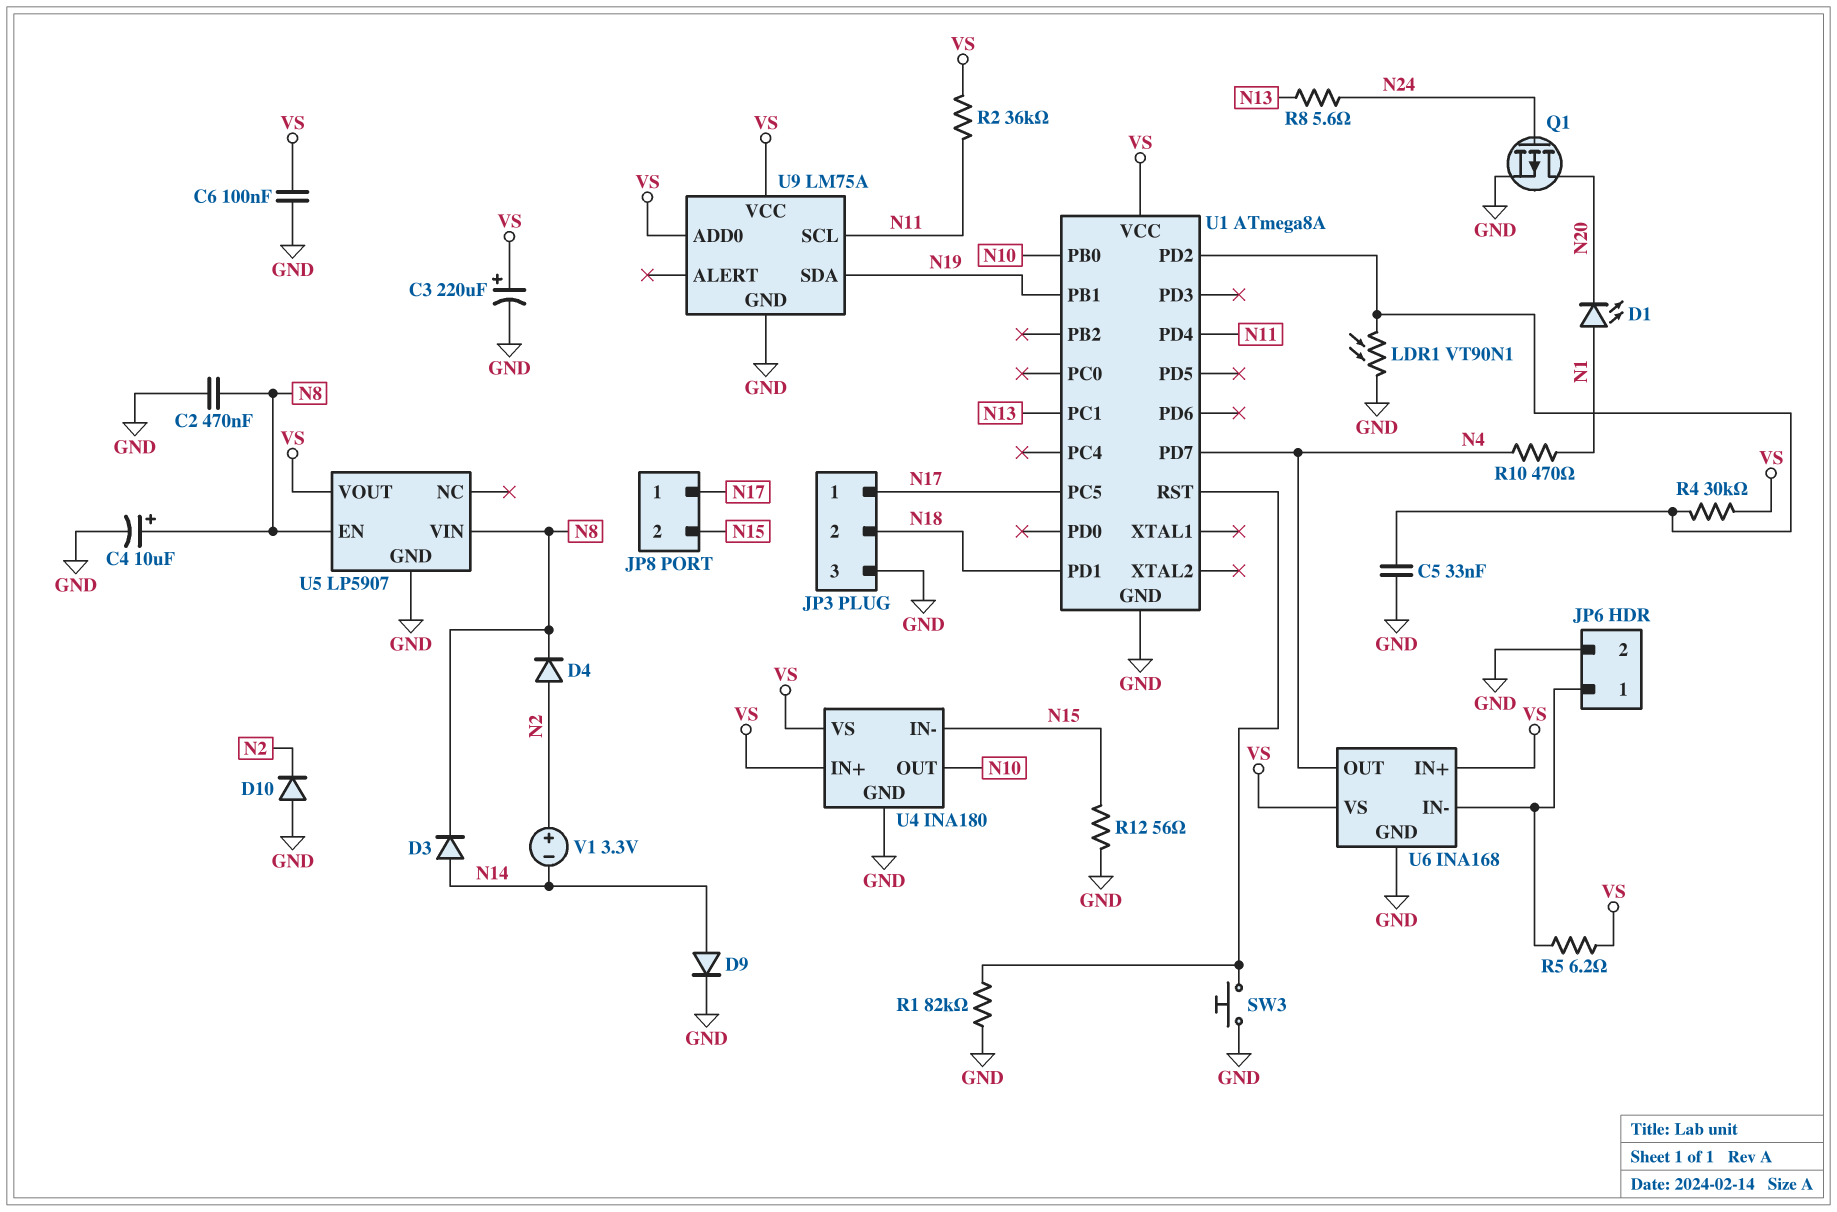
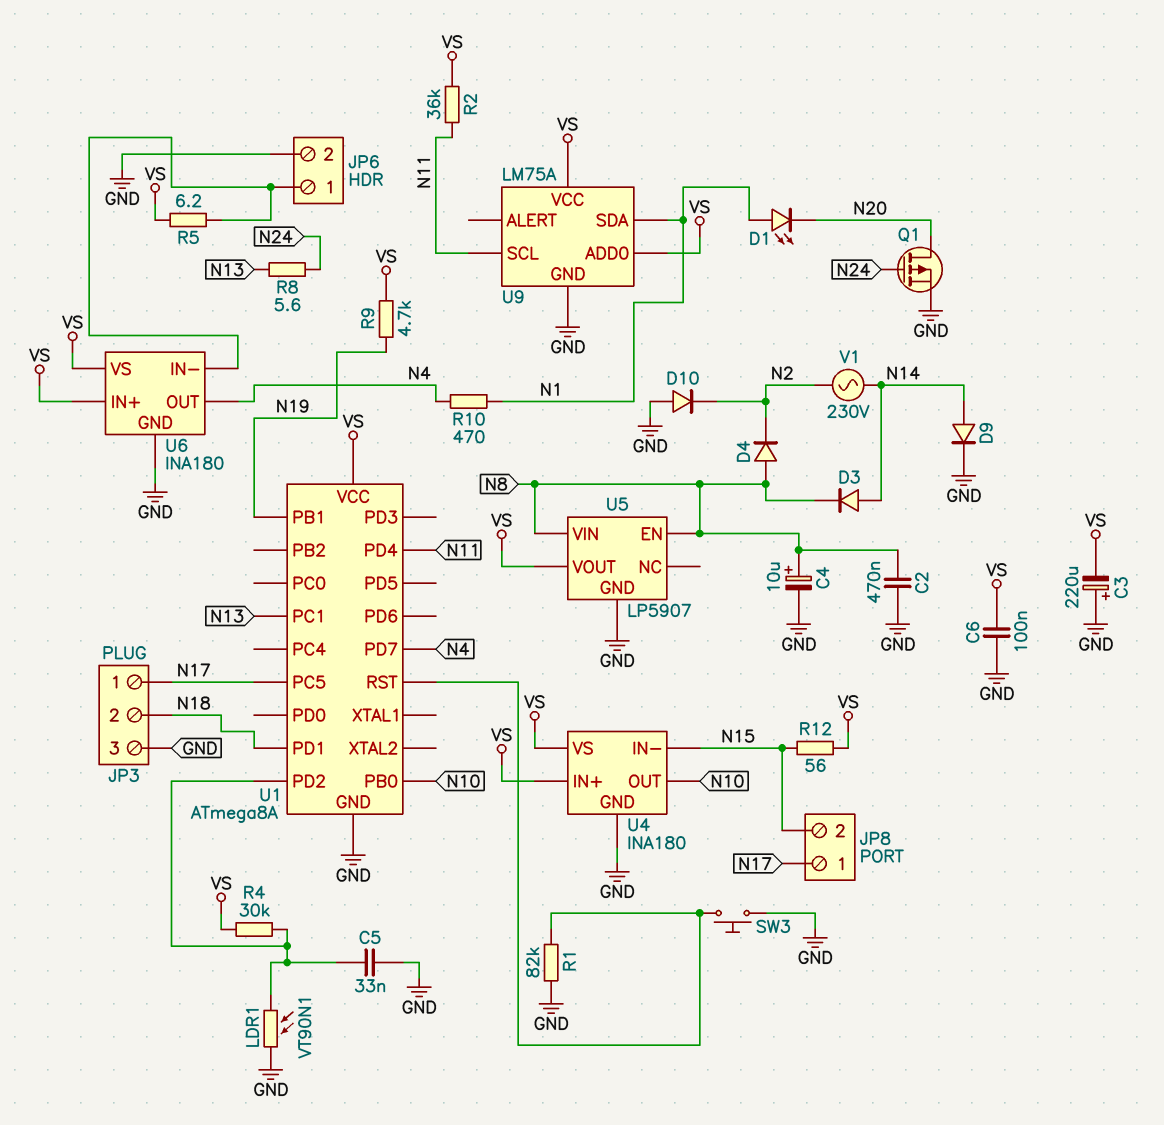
C3: 220uF (plus VS, minus GND) -> 220uF (plus GND, minus VS)
D4: diode (A N2, K N8) -> diode (A N8, K N2)
R9: none -> 4.7k (N19, VS)
R12: 56 (GND, N15) -> 56 (N15, VS)
U6: INA168 -> INA180
U9 pin SDA: N19 -> N1
V1: 3.3V (plus N2, minus N14) -> AC 230V (N2, N14)

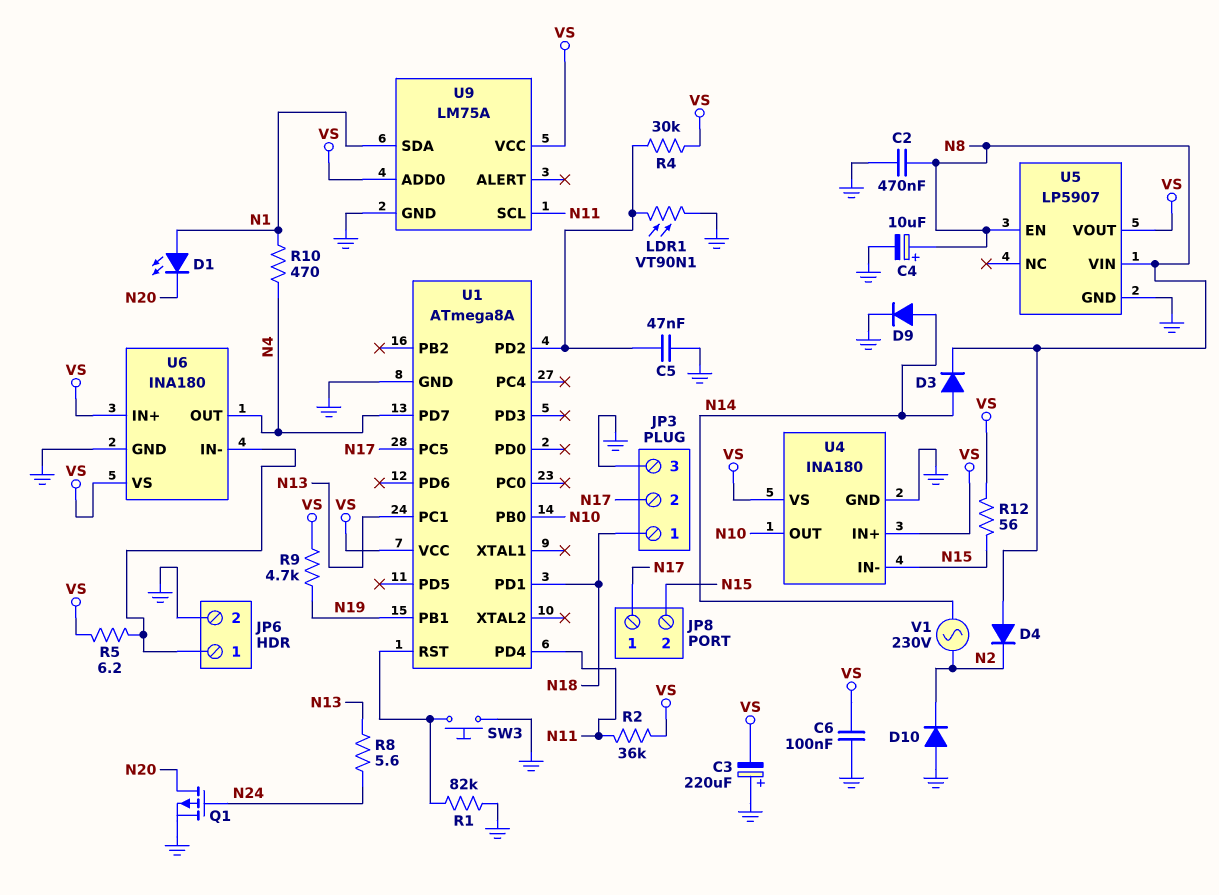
C5: 33nF (GND, U1/PD2) -> 47nF (GND, U1/PD2)
JP3 pin 1: N17 -> N18
JP3 pin 2: N18 -> N17

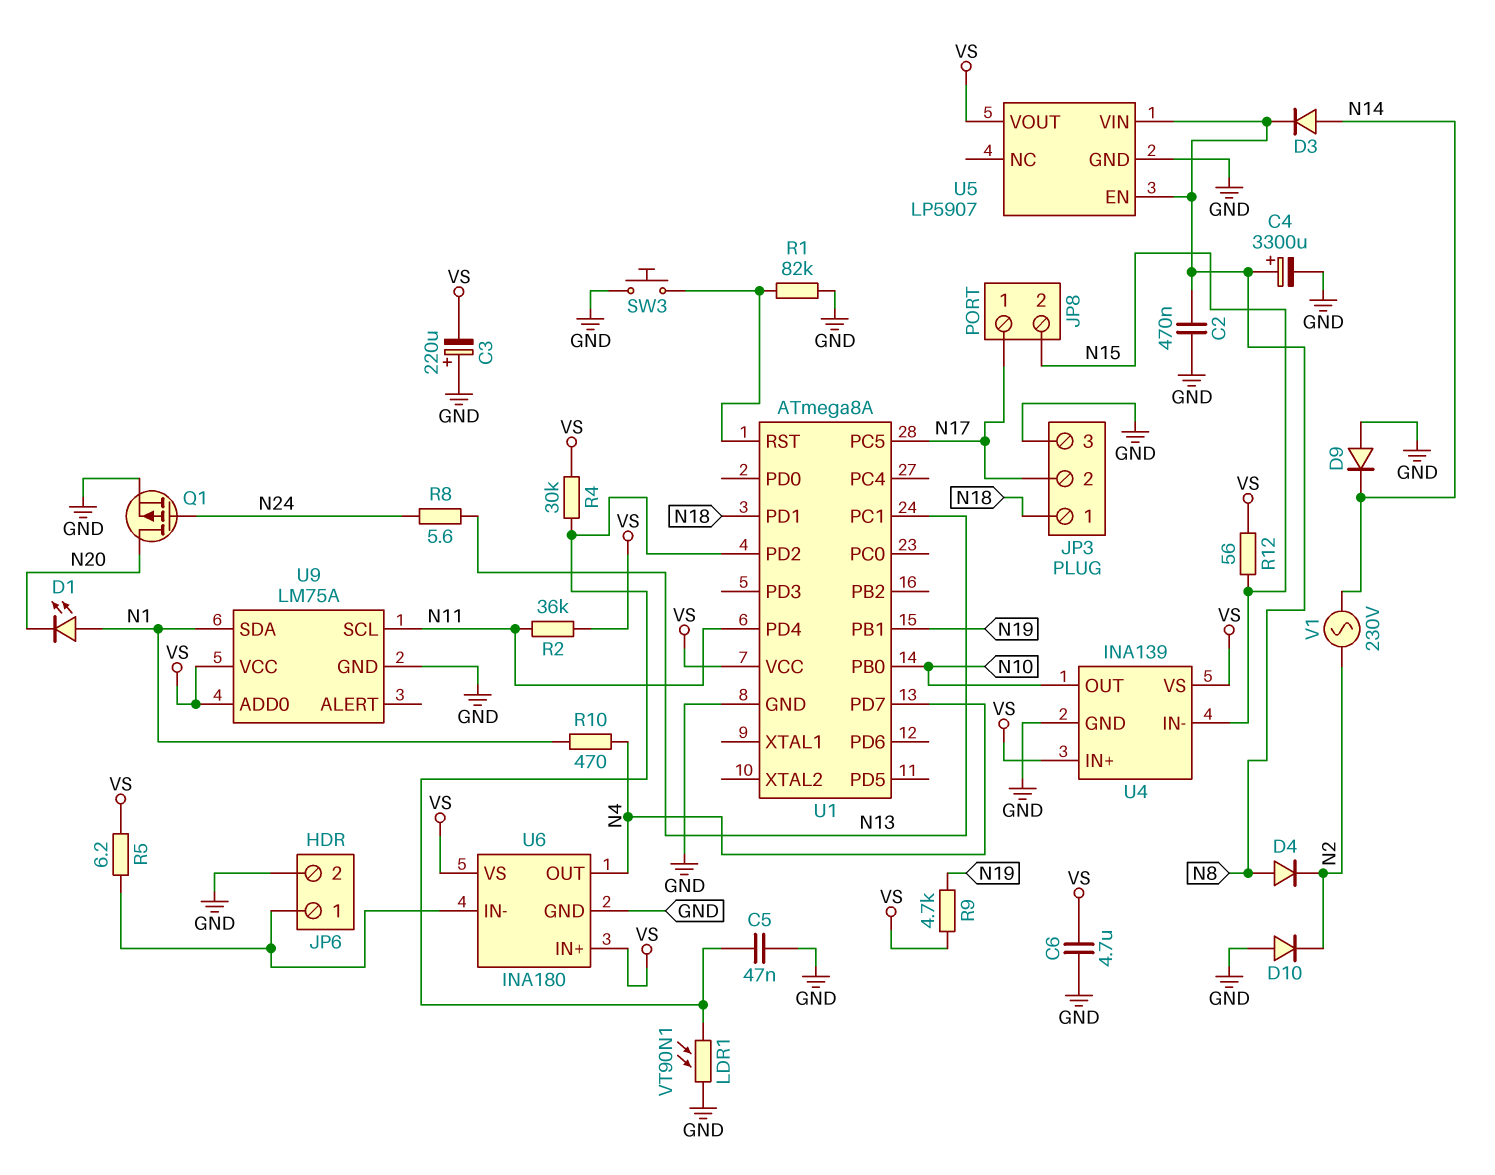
C4: 10uF (plus N8, minus GND) -> 3300uF (plus N8, minus GND)
C6: 100nF (GND, VS) -> 4.7uF (GND, VS)
D9: diode (A N14, K GND) -> diode (A GND, K N14)
U4: INA180 -> INA139

